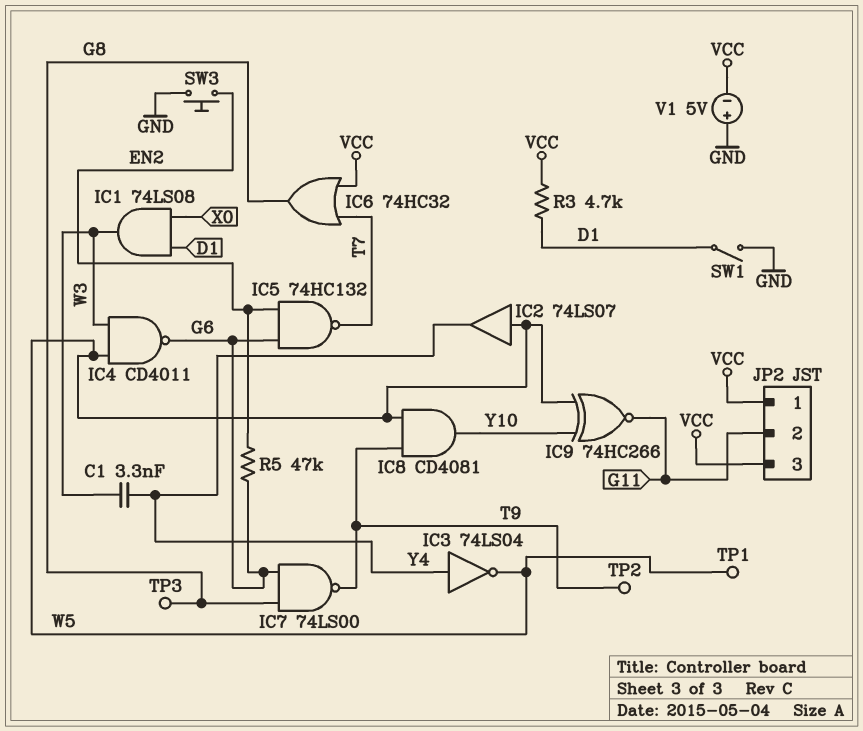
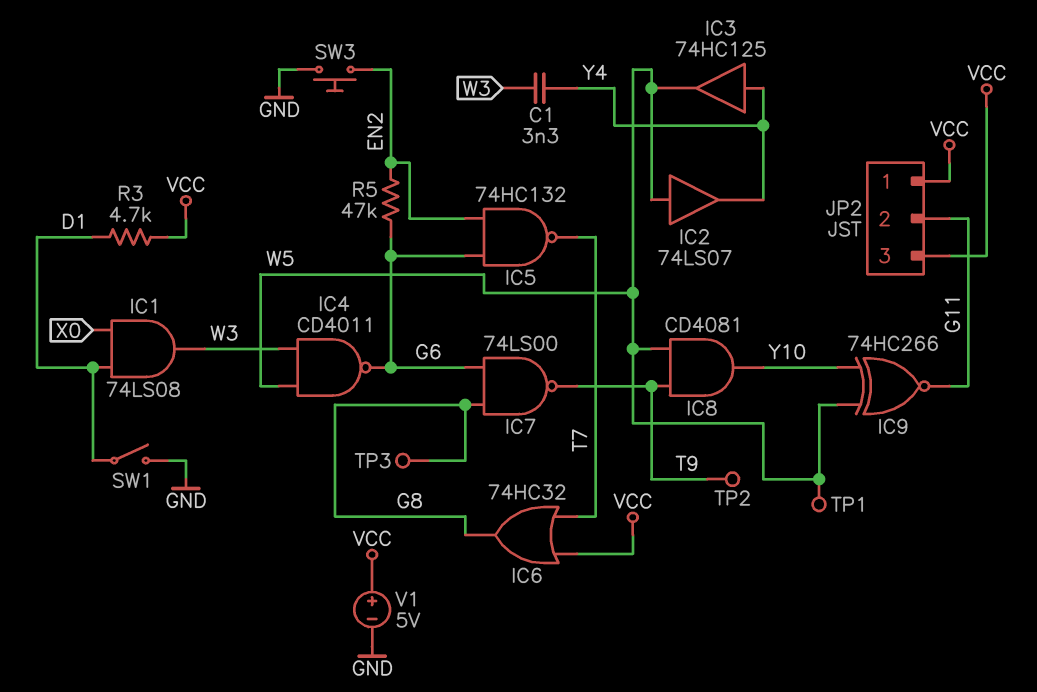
IC3: NOT 74LS04 (in Y4, out W5) -> buffer 74HC125 (in Y4, out W5)
V1: 5V (plus GND, minus VCC) -> 5V (plus VCC, minus GND)

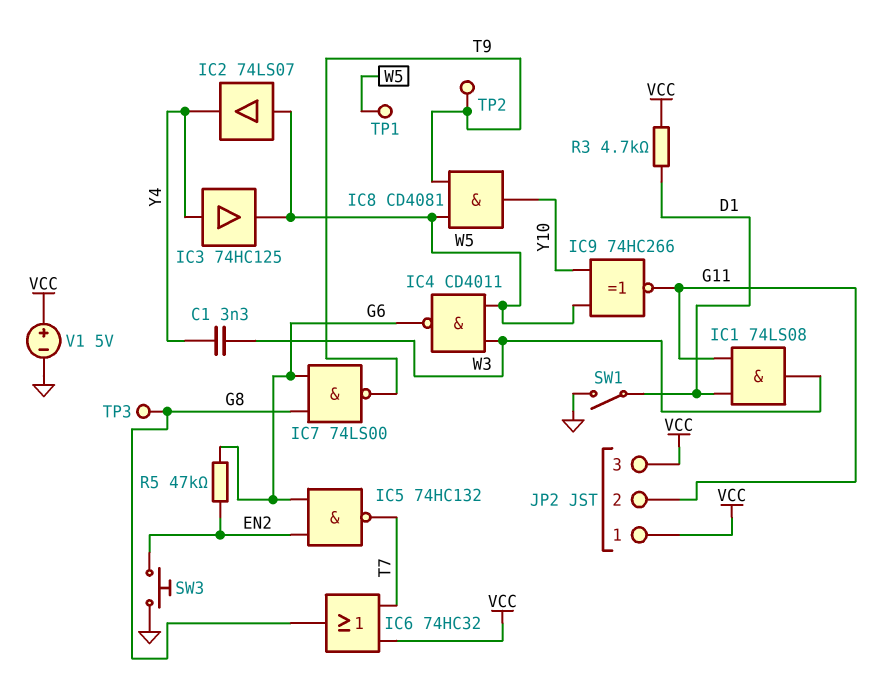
IC1: AND 74LS08 (in D1, in X0, out W3) -> AND 74LS08 (in D1, in G11, out W3)

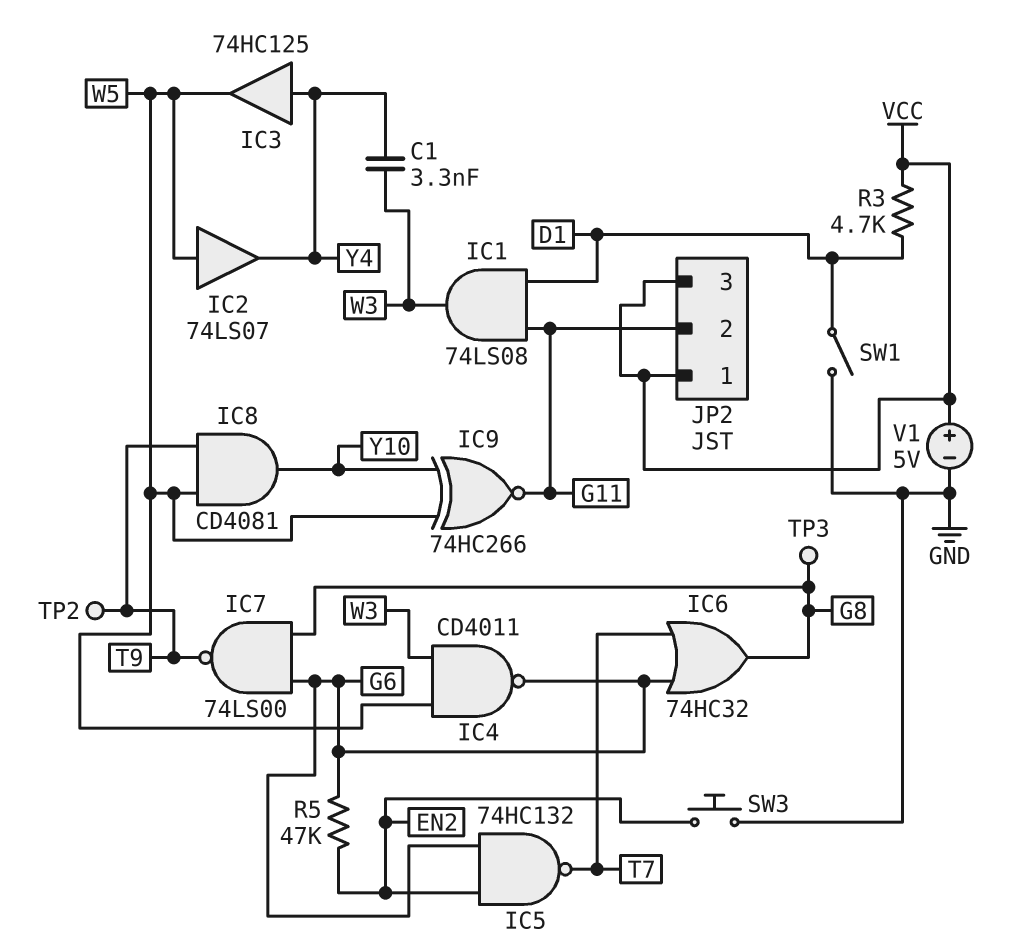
IC6: OR 74HC32 (in T7, in VCC, out G8) -> OR 74HC32 (in G6, in T7, out G8)
TP1: test point (W5) -> none

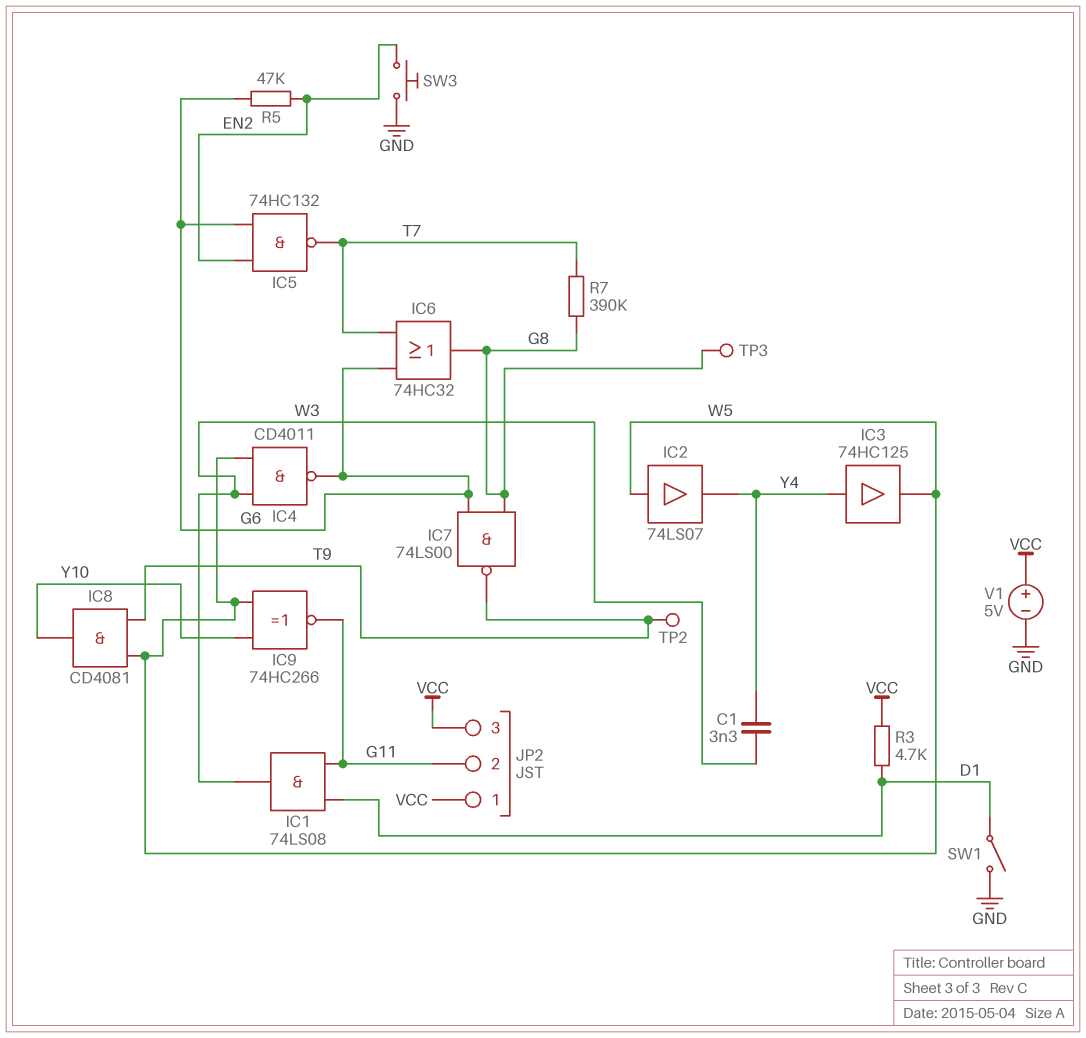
R7: none -> 390k (G8, T7)

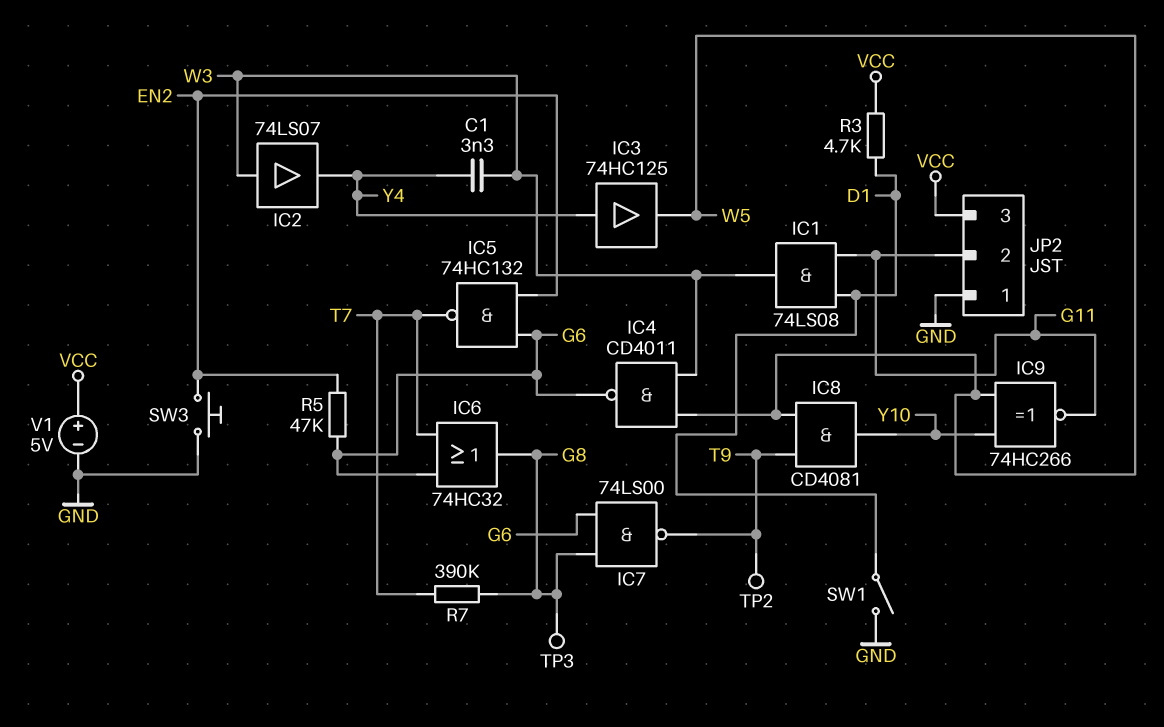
IC2: buffer 74LS07 (in W5, out Y4) -> buffer 74LS07 (in W3, out Y4)
JP2 pin 1: VCC -> GND

